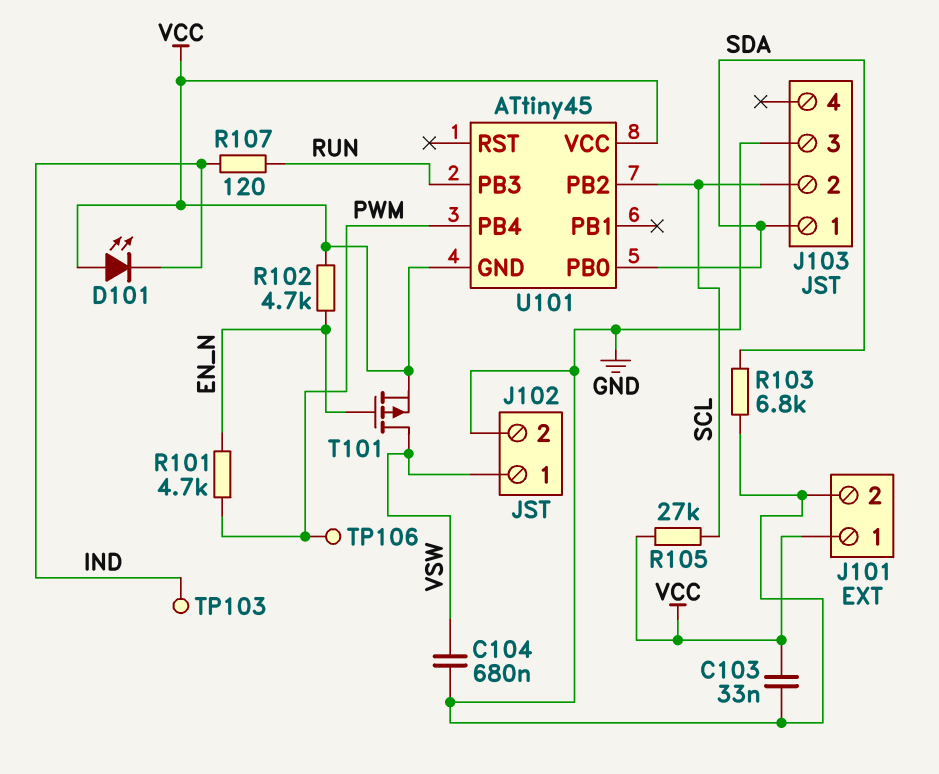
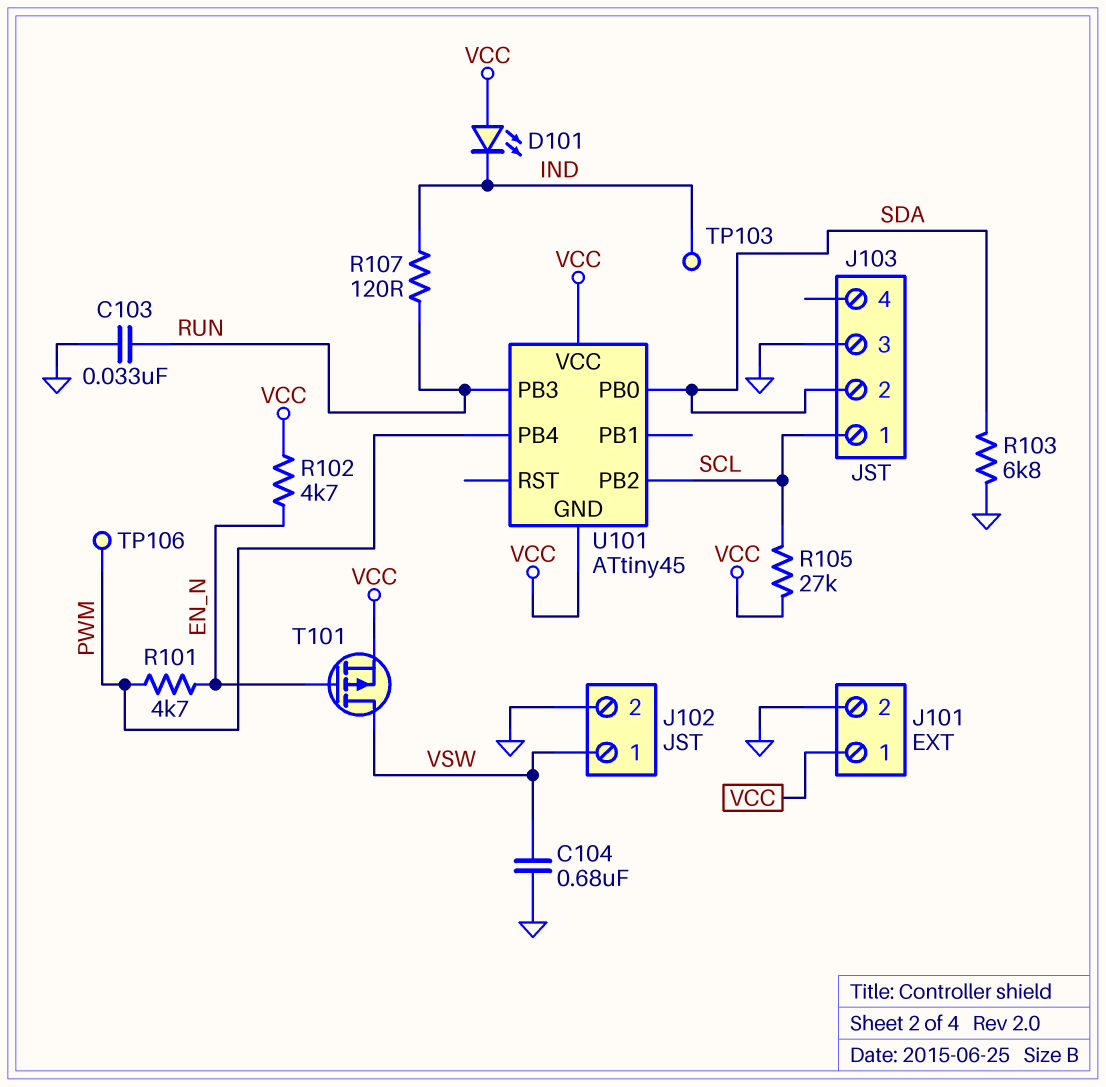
C103: 33nF (GND, VCC) -> 33nF (GND, RUN)
J103 pin 1: SDA -> SCL
J103 pin 2: SCL -> SDA

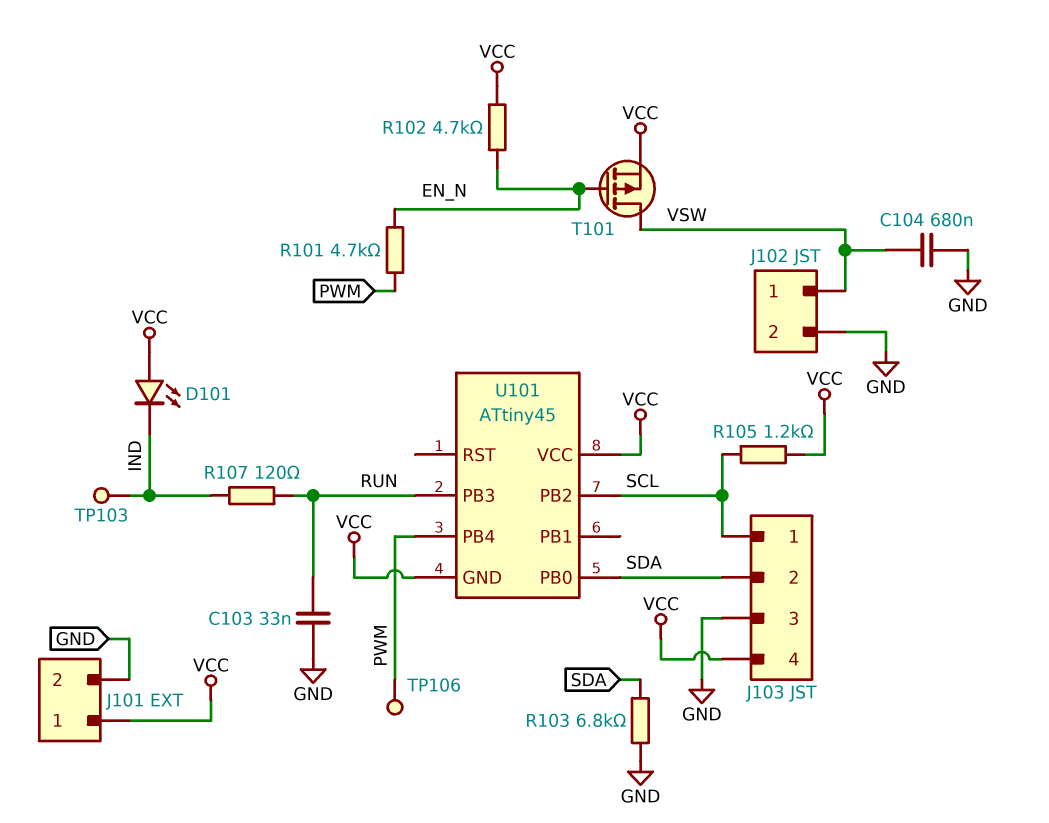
J103 pin 4: none -> VCC
R105: 27k (SCL, VCC) -> 1.2k (SCL, VCC)

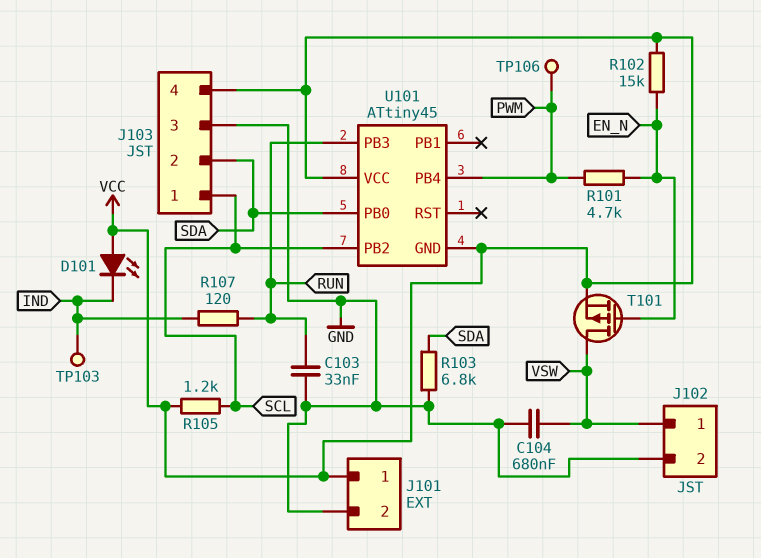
R102: 4.7k (EN_N, VCC) -> 15k (EN_N, VCC)

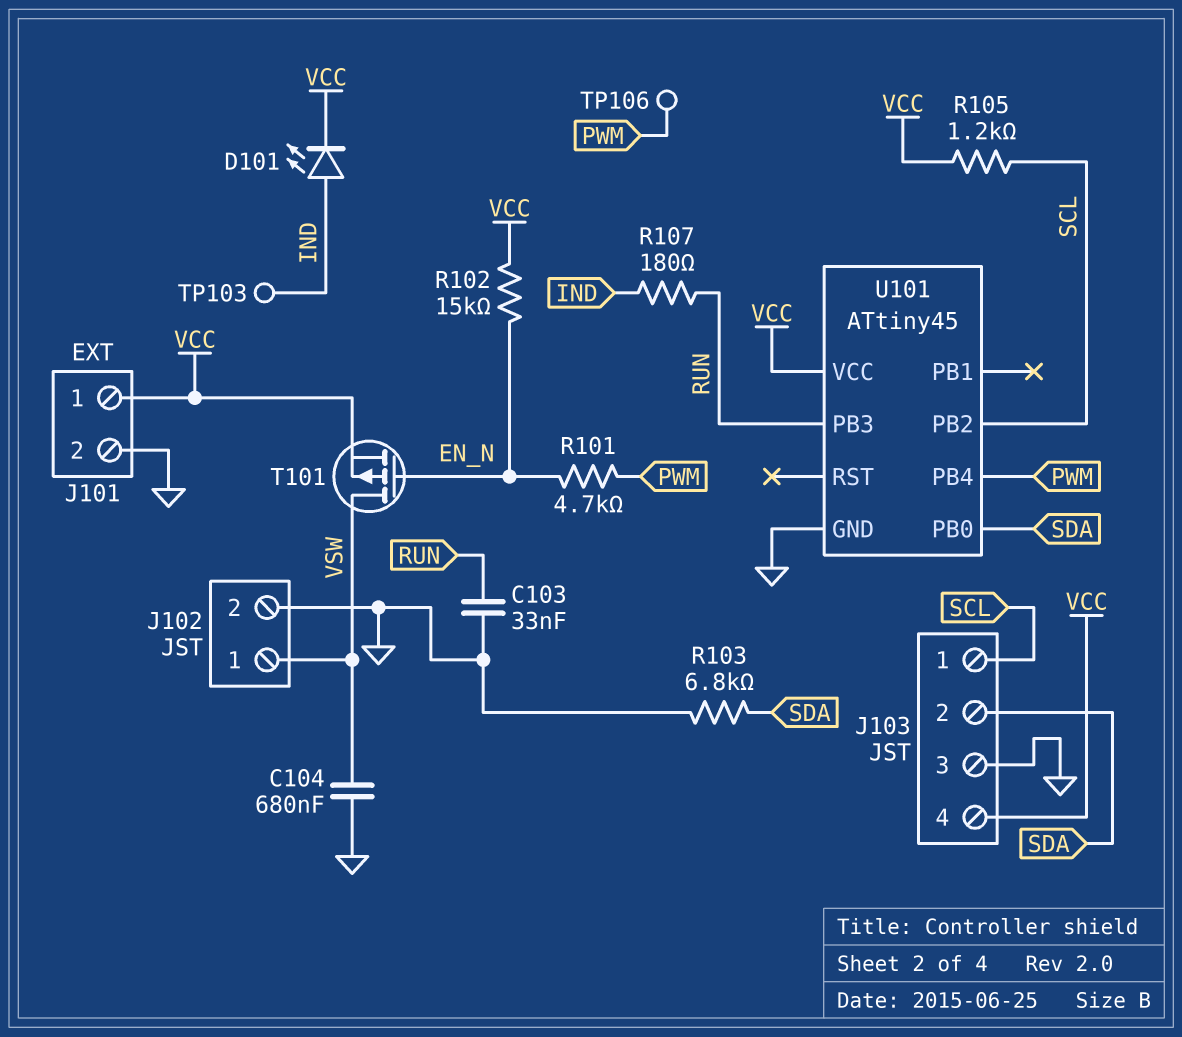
D101: LED (A VCC, K IND) -> LED (A IND, K VCC)
R107: 120 (IND, RUN) -> 180 (IND, RUN)
U101 pin GND: VCC -> GND

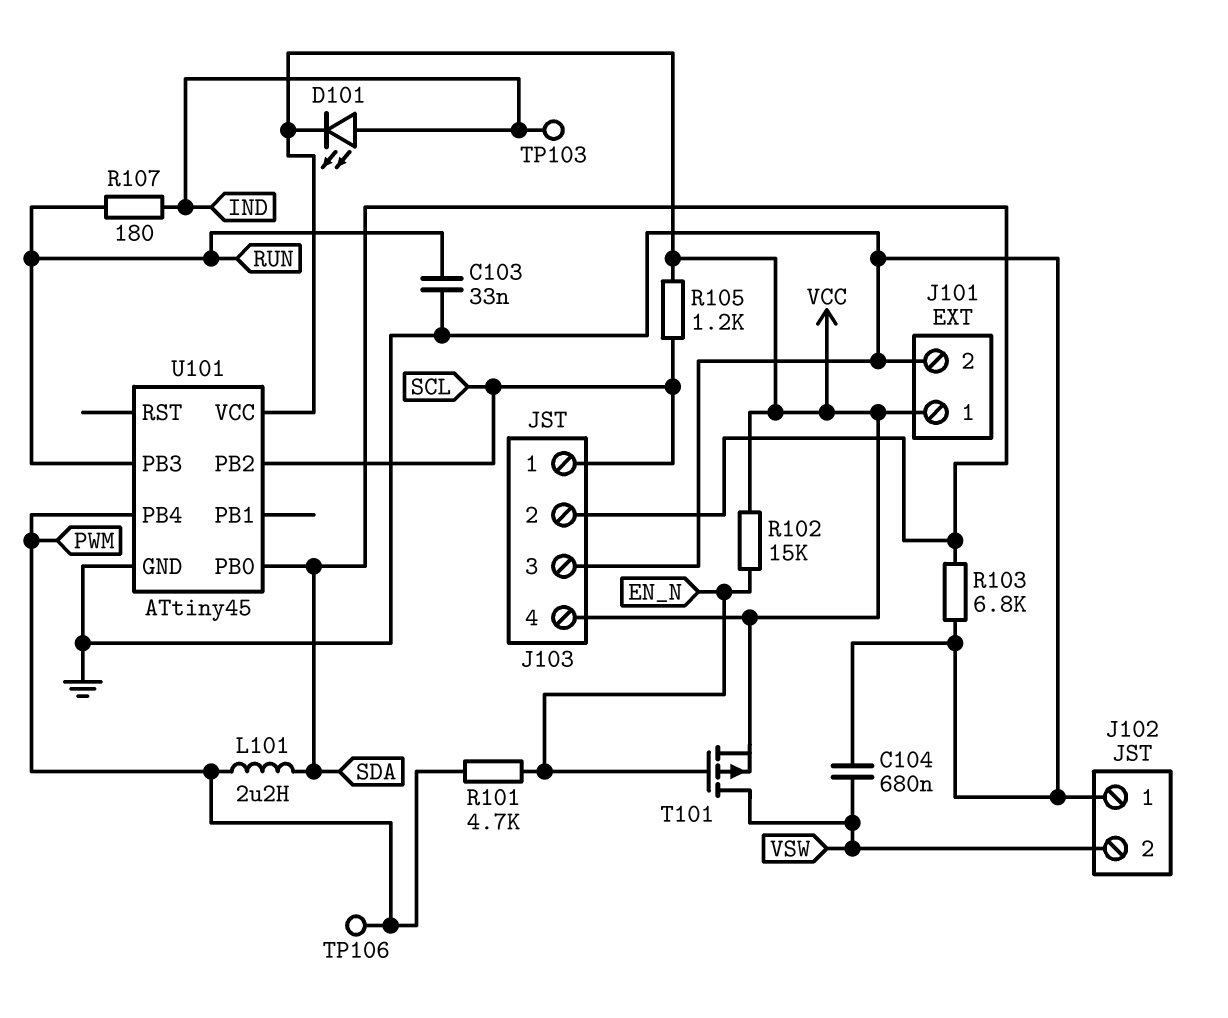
J102 pin 1: VSW -> GND
J102 pin 2: GND -> VSW
L101: none -> 2.2uH (PWM, SDA)

